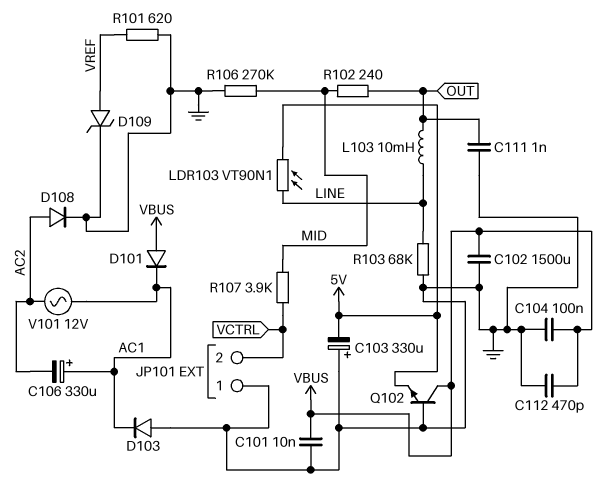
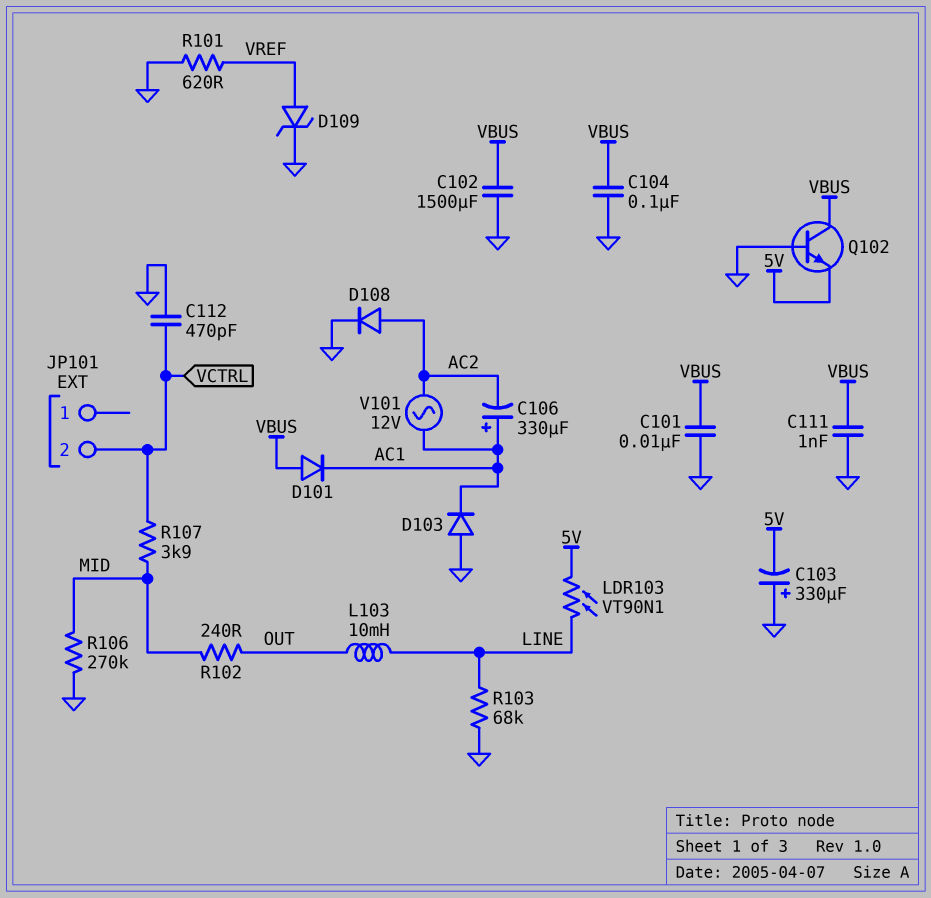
C111: 1nF (GND, OUT) -> 1nF (GND, VBUS)
C112: 470pF (GND, VBUS) -> 470pF (GND, VCTRL)
JP101 pin 1: GND -> none

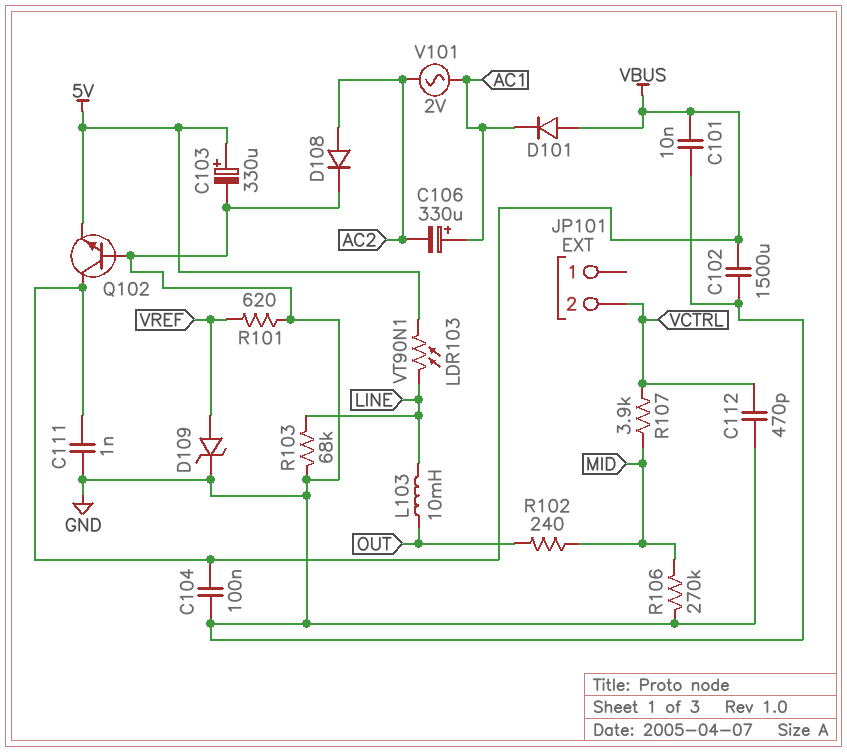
C103: 330uF (plus GND, minus 5V) -> 330uF (plus 5V, minus GND)
D103: diode (A GND, K AC1) -> none
V101: AC 12V (AC1, AC2) -> AC 2V (AC1, AC2)

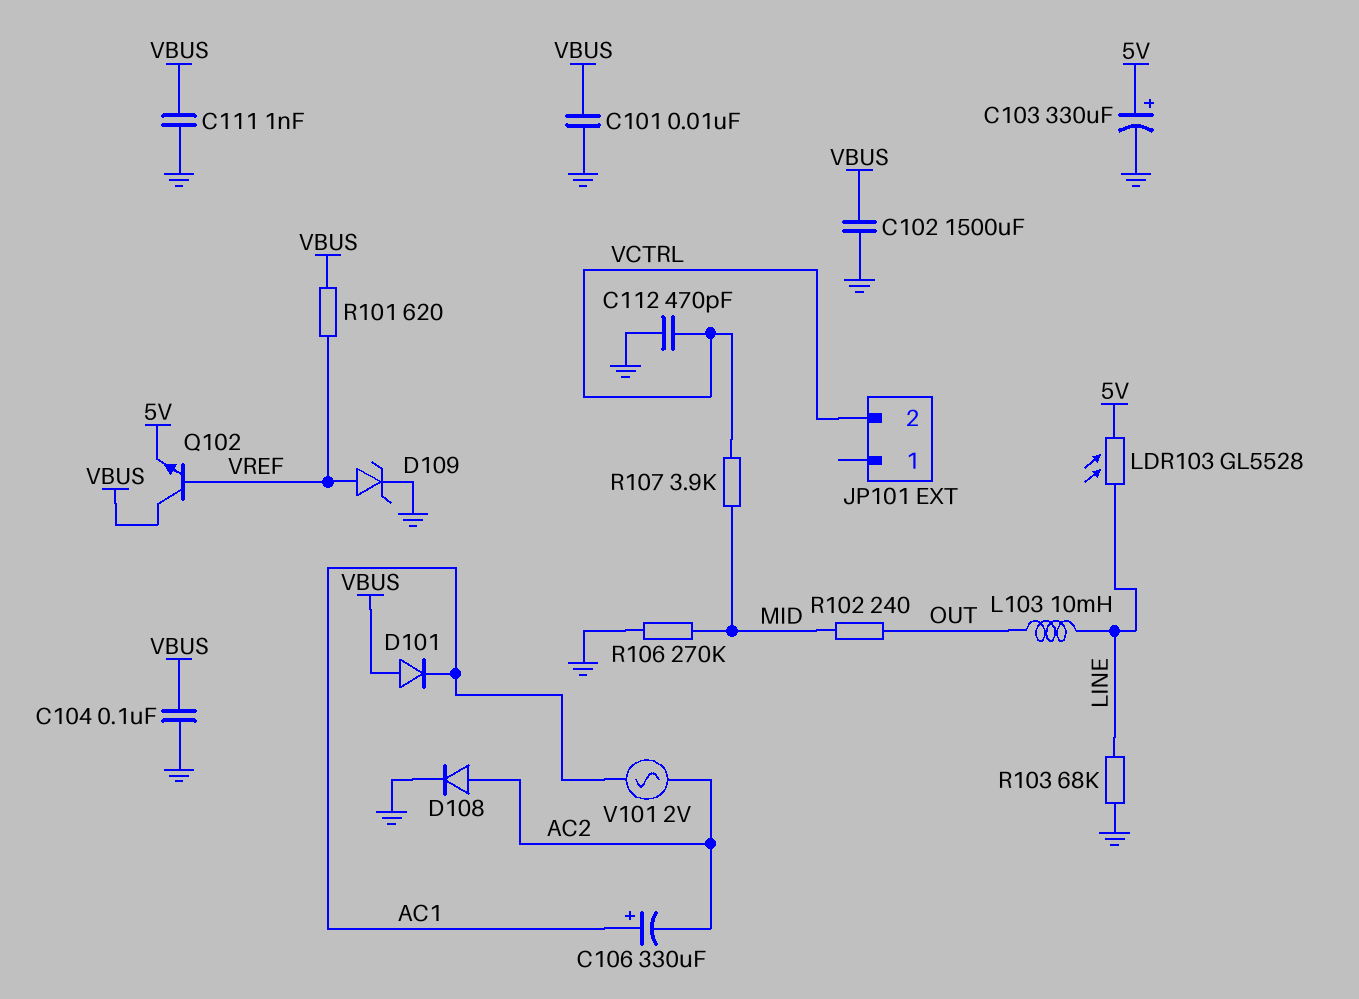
LDR103: VT90N1 (5V, LINE) -> GL5528 (5V, LINE)
Q102: NPN (B GND, C VBUS, E 5V) -> NPN (B VREF, C VBUS, E 5V)
R101: 620 (GND, VREF) -> 620 (VBUS, VREF)

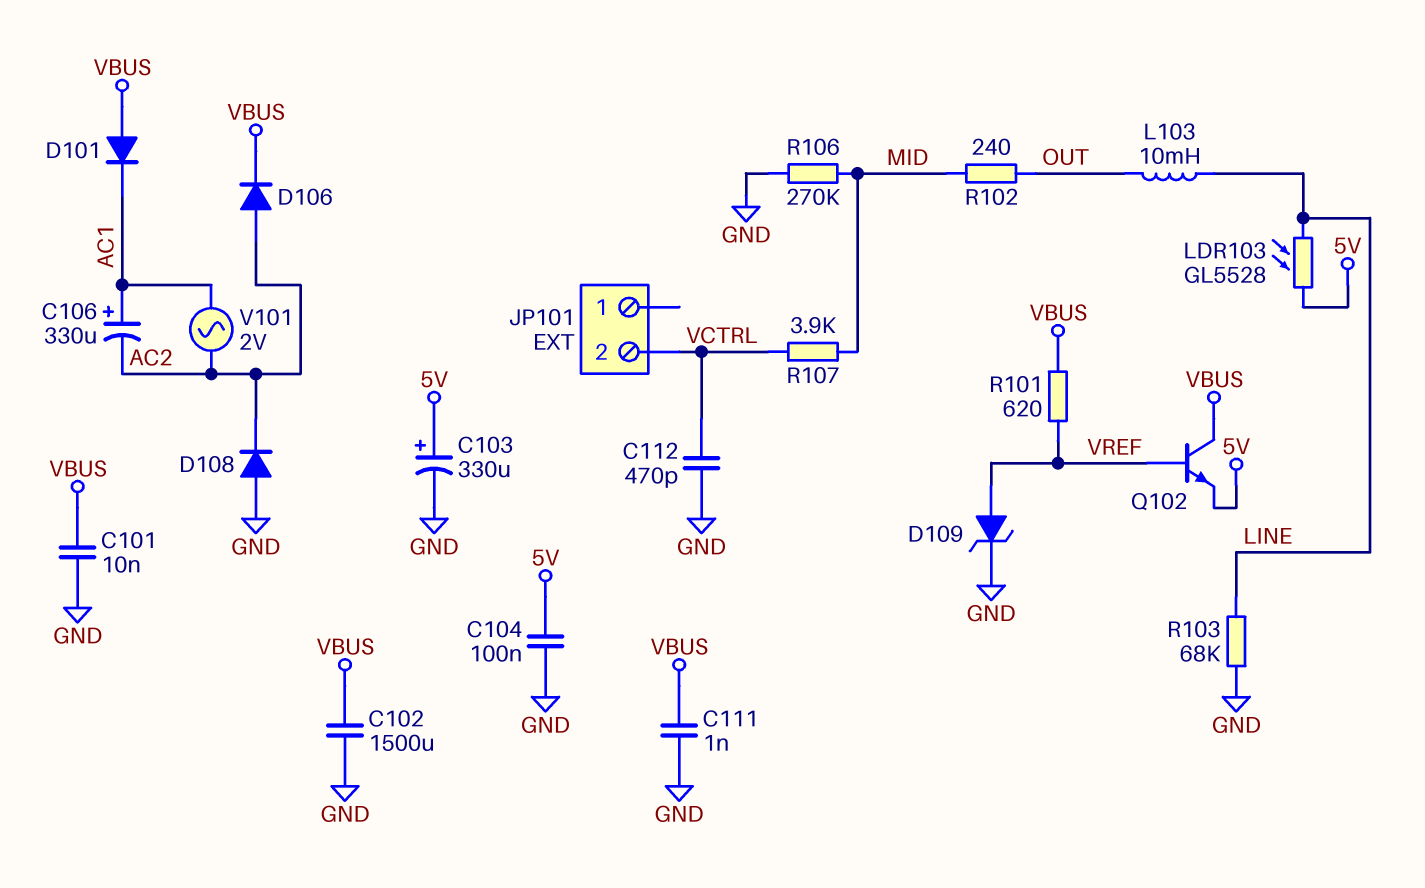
C104: 100nF (GND, VBUS) -> 100nF (5V, GND)
D106: none -> diode (A AC2, K VBUS)
D108: diode (A AC2, K GND) -> diode (A GND, K AC2)

